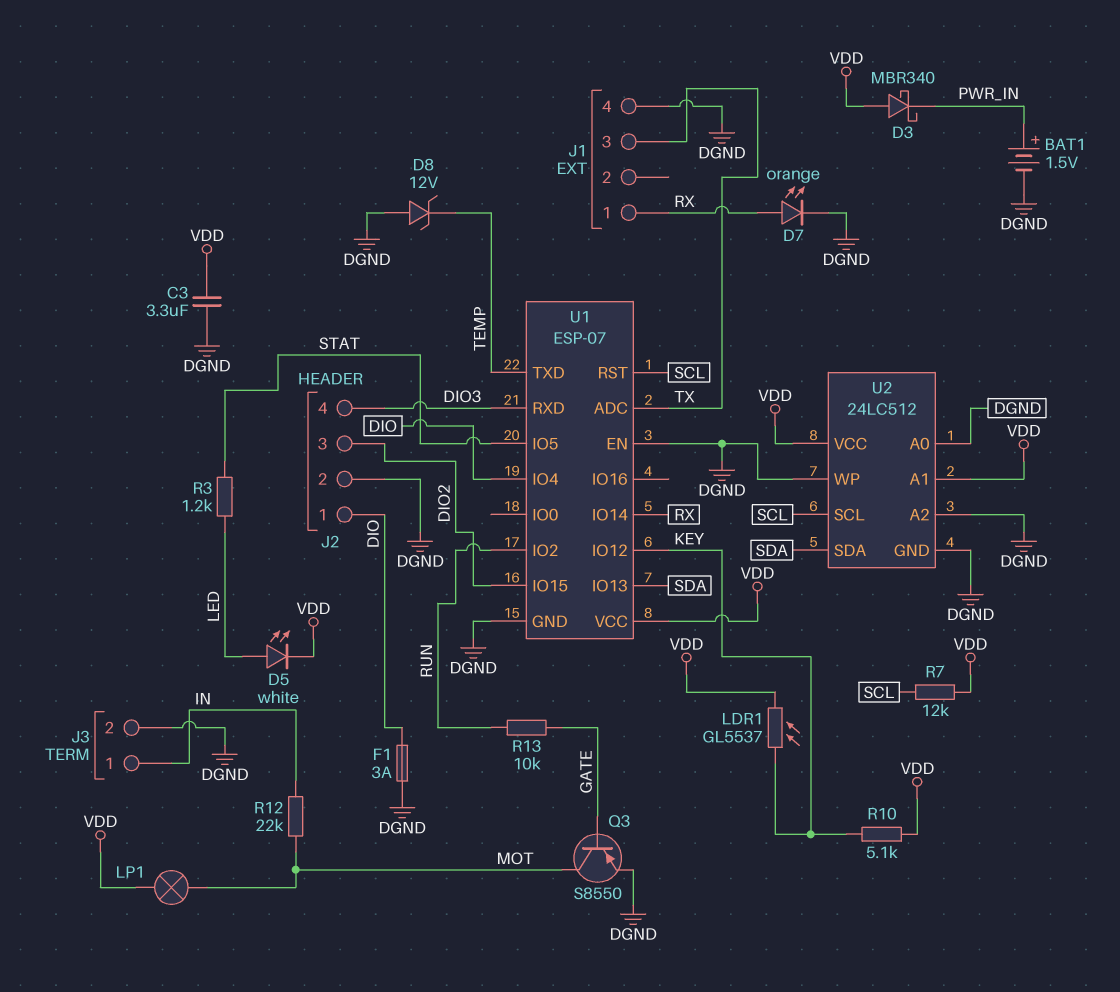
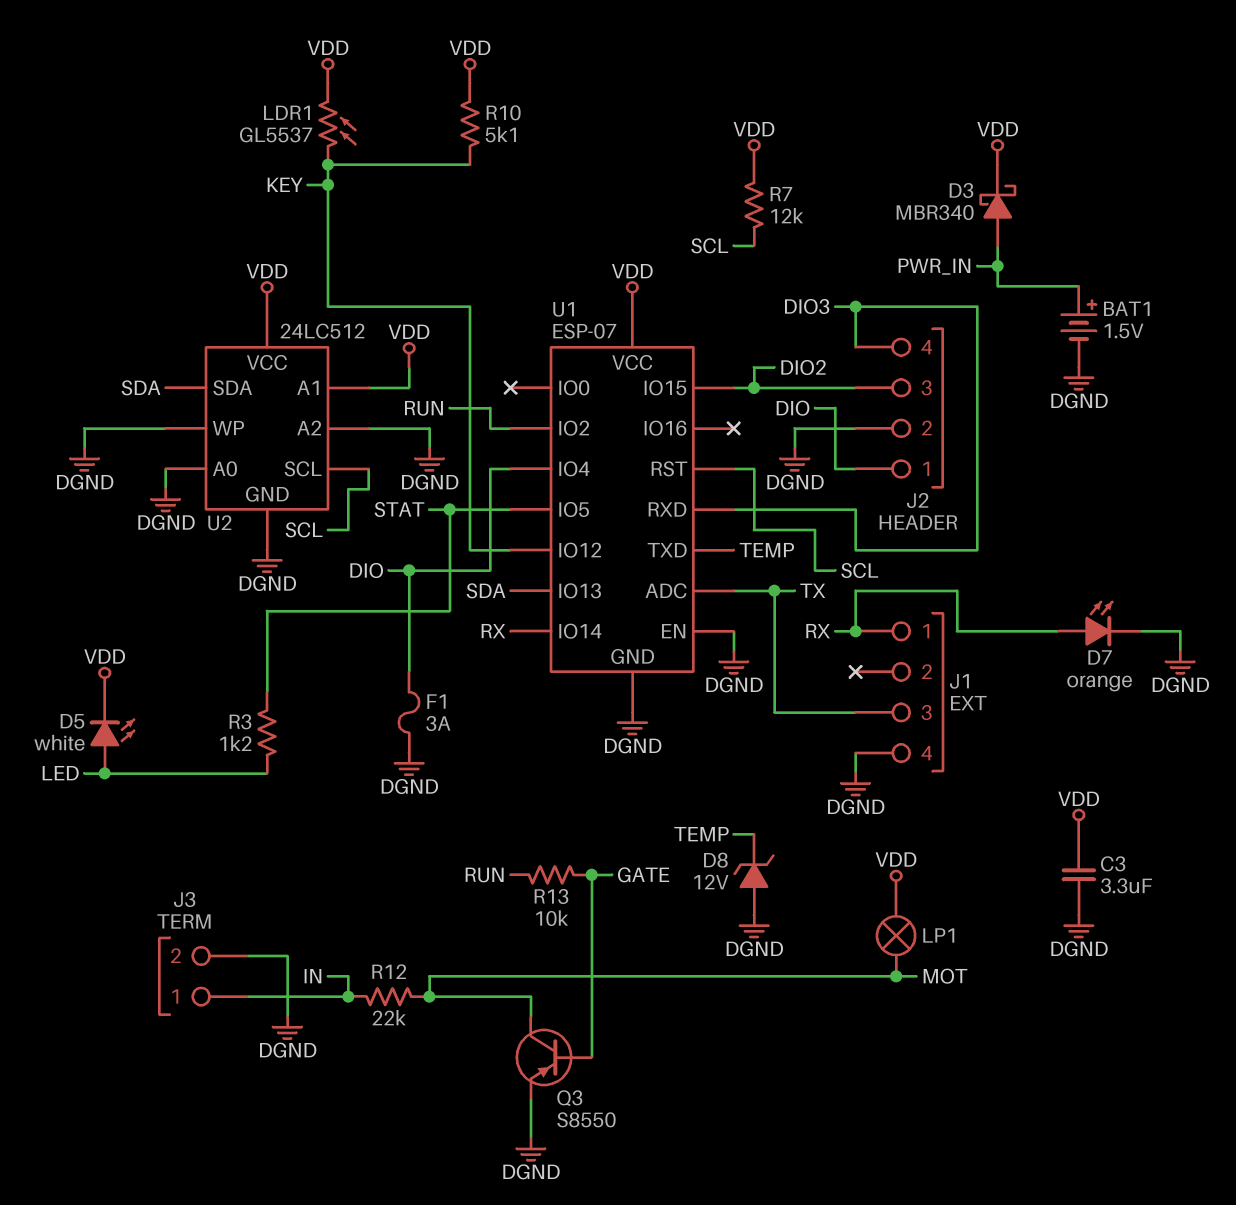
D3: schottky MBR340 (A VDD, K PWR_IN) -> schottky MBR340 (A PWR_IN, K VDD)

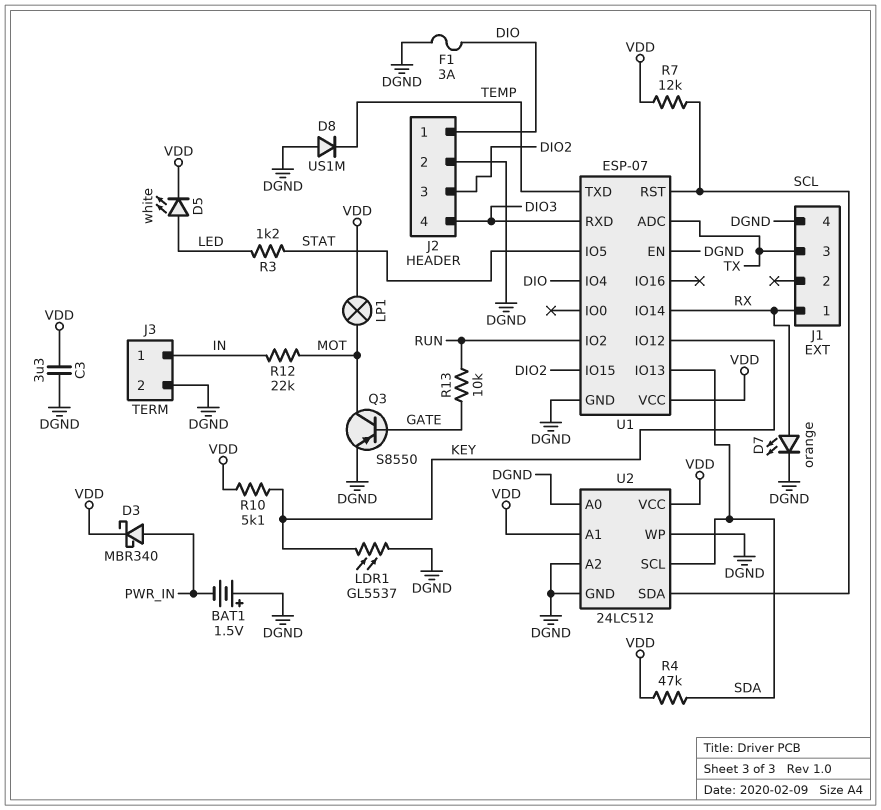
BAT1: 1.5V (plus PWR_IN, minus DGND) -> 1.5V (plus DGND, minus PWR_IN)
D8: zener 12V (A DGND, K TEMP) -> diode US1M (A DGND, K TEMP)
LDR1: GL5537 (KEY, VDD) -> GL5537 (DGND, KEY)
R4: none -> 47k (SDA, VDD)
U2 pin SCL: SCL -> SDA
U2 pin SDA: SDA -> SCL

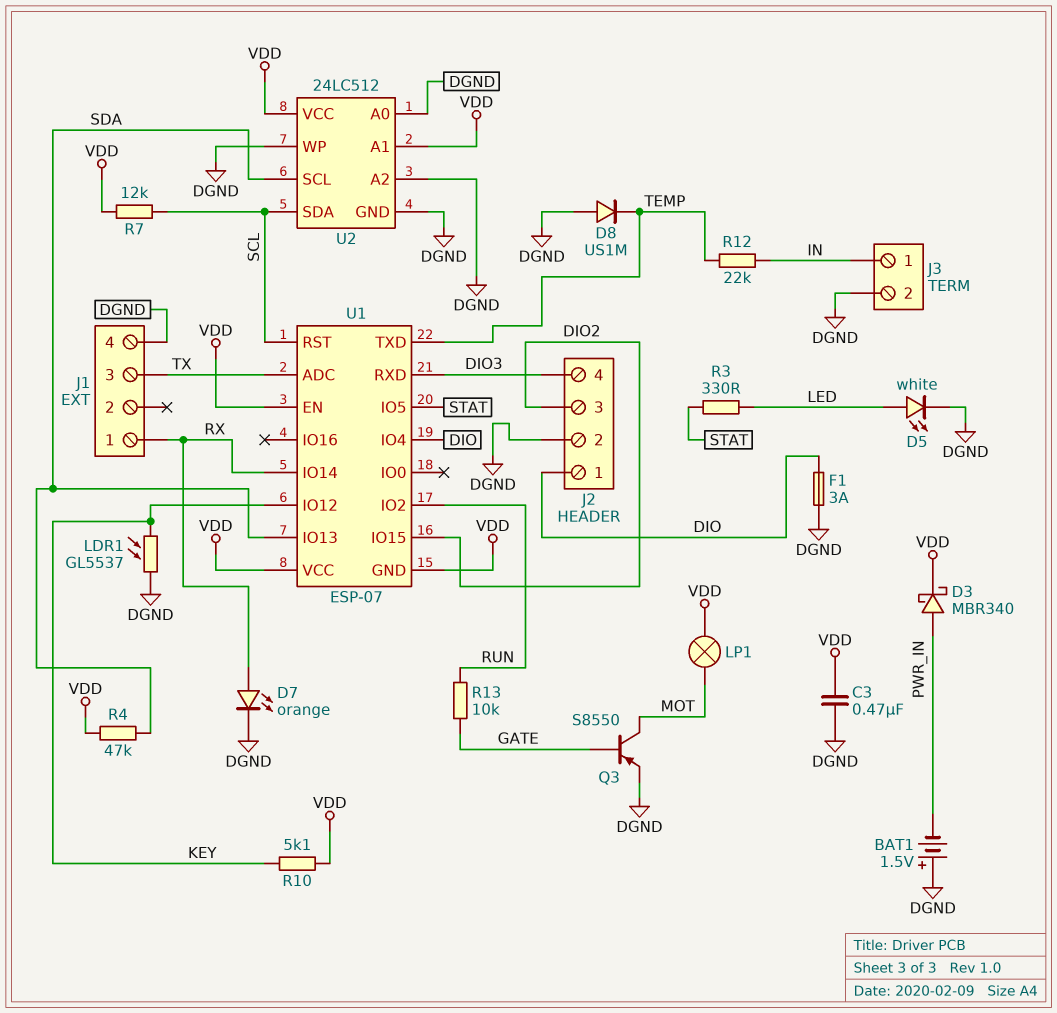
C3: 3.3uF (DGND, VDD) -> 470nF (DGND, VDD)
D5: LED white (A LED, K VDD) -> LED white (A LED, K DGND)
R3: 1.2k (LED, STAT) -> 330 (LED, STAT)
R12: 22k (IN, MOT) -> 22k (IN, TEMP)
U1 pin EN: DGND -> VDD
U1 pin GND: DGND -> VDD

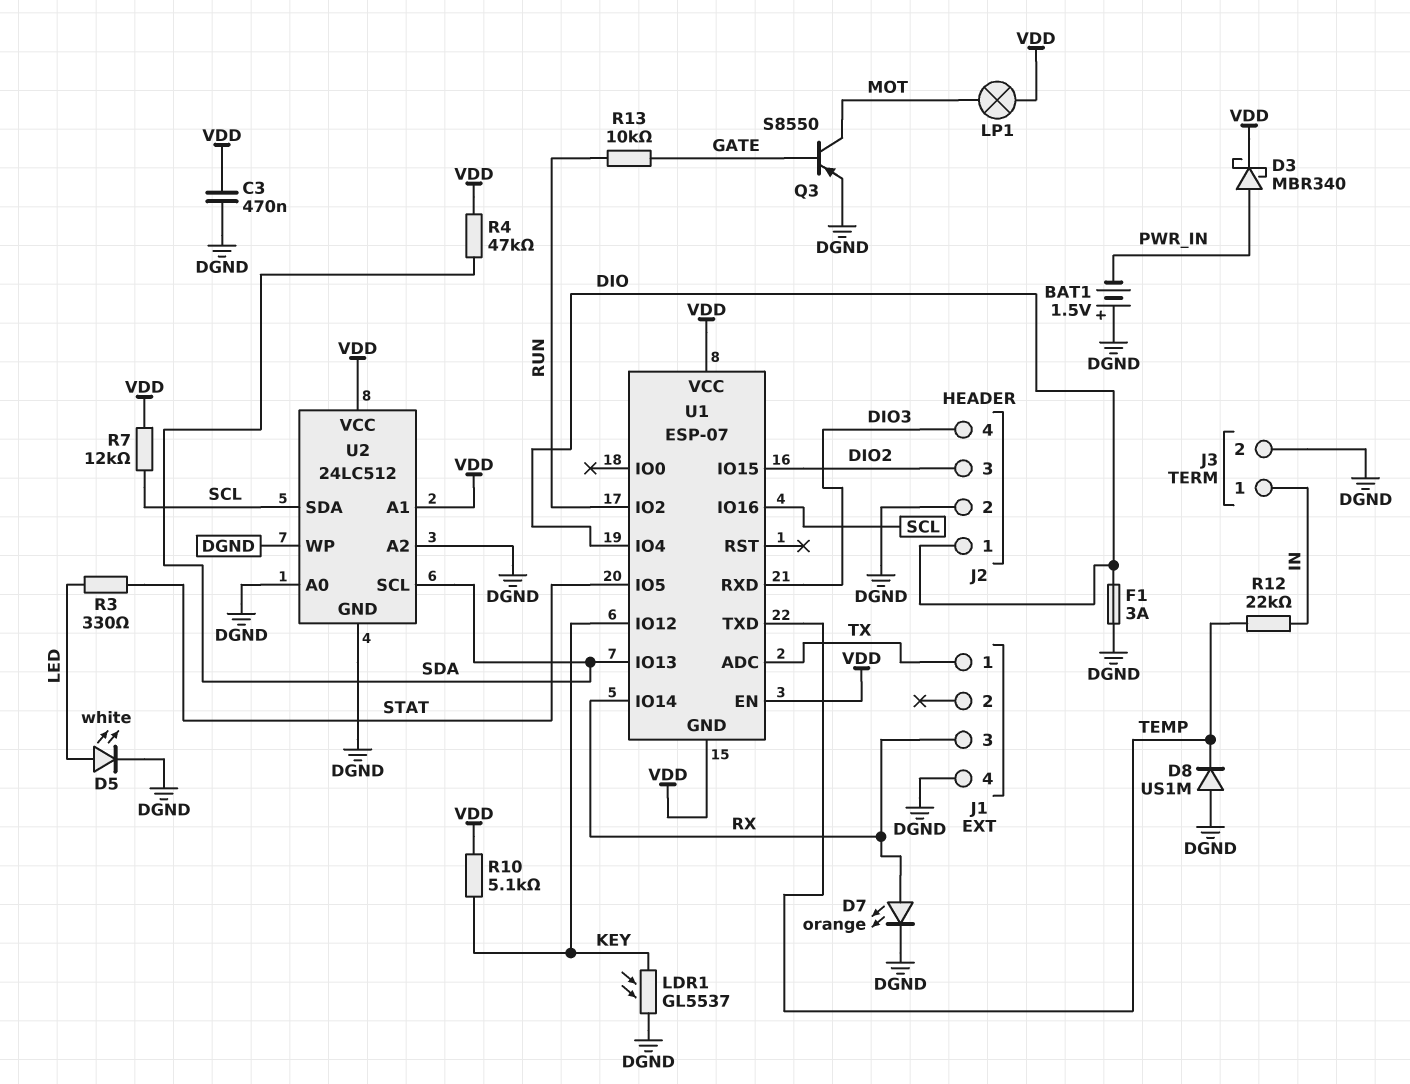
J1 pin 1: RX -> TX
J1 pin 3: TX -> RX
U1 pin IO16: none -> SCL
U1 pin RST: SCL -> none

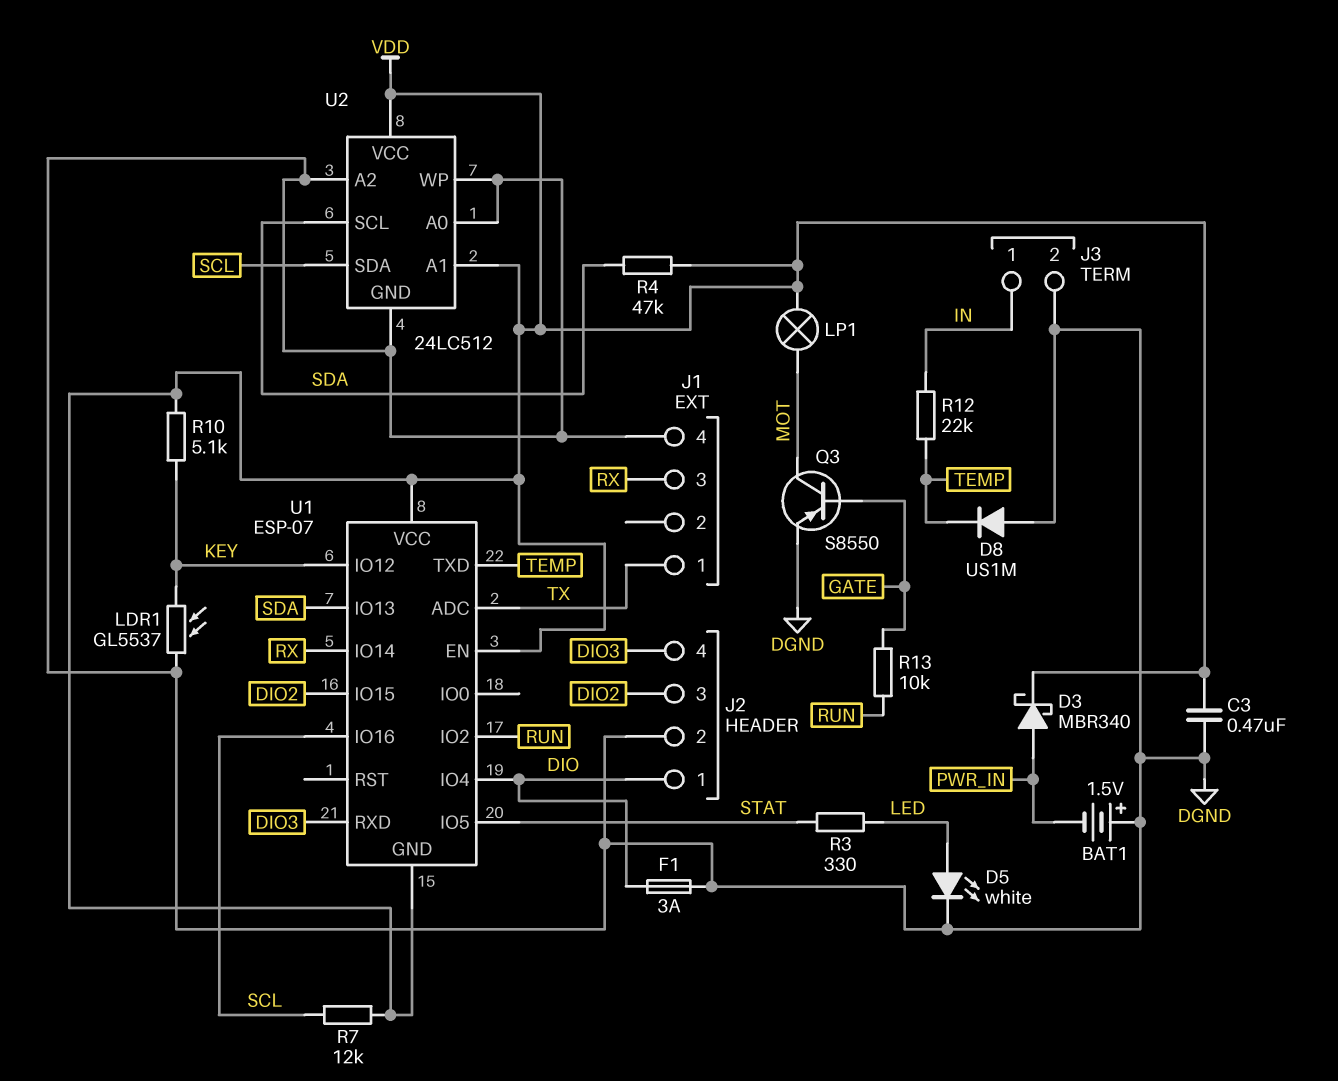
D7: LED orange (A RX, K DGND) -> none

